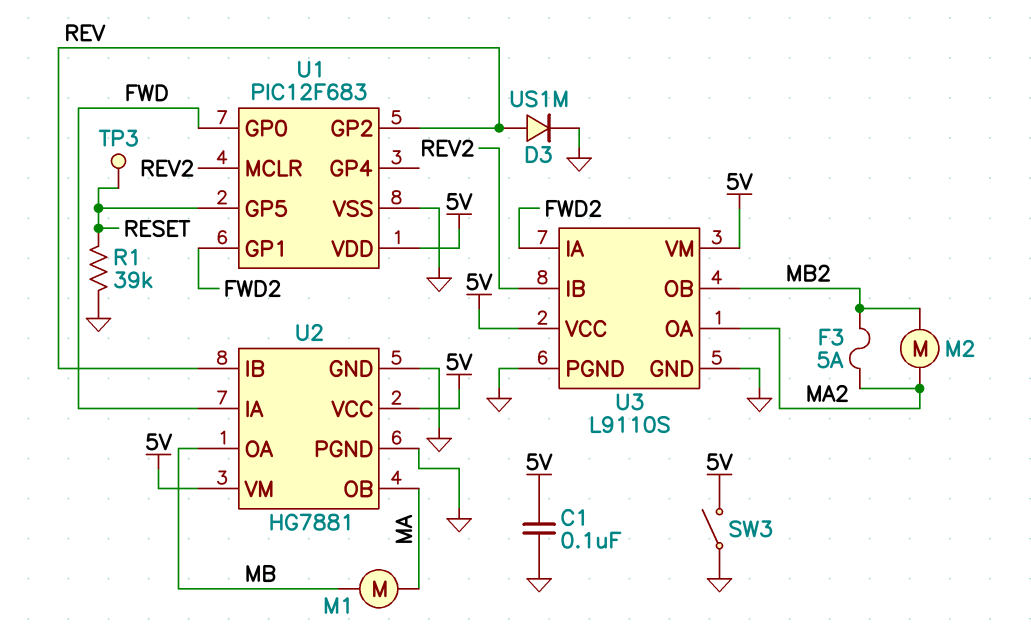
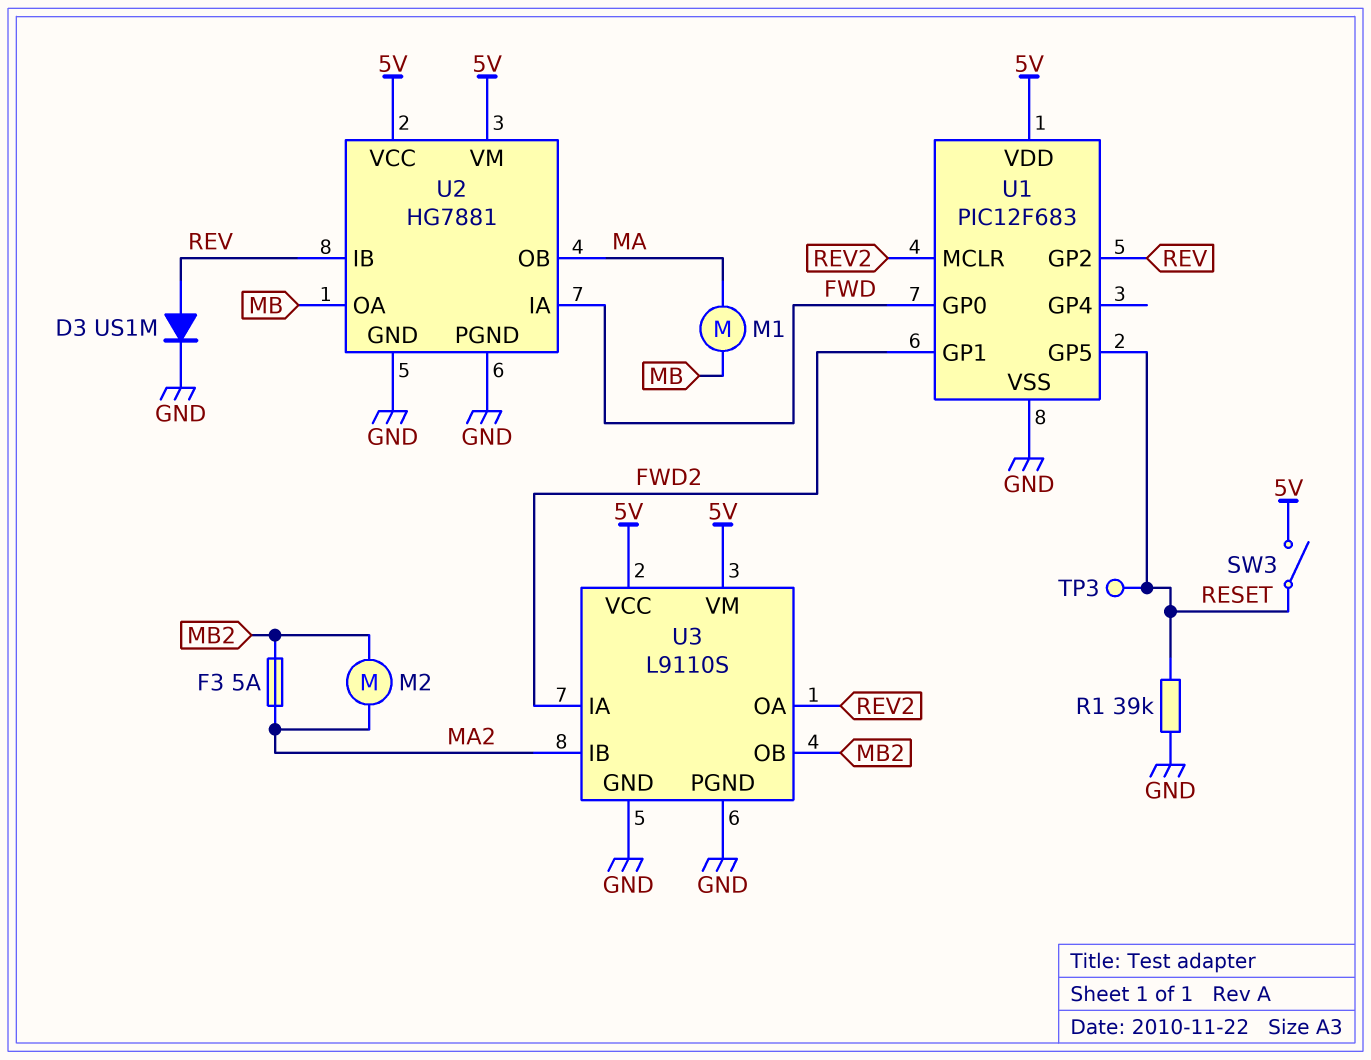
C1: 100nF (5V, GND) -> none
SW3: switch (5V, GND) -> switch (5V, RESET)
U3 pin IB: REV2 -> MA2
U3 pin OA: MA2 -> REV2

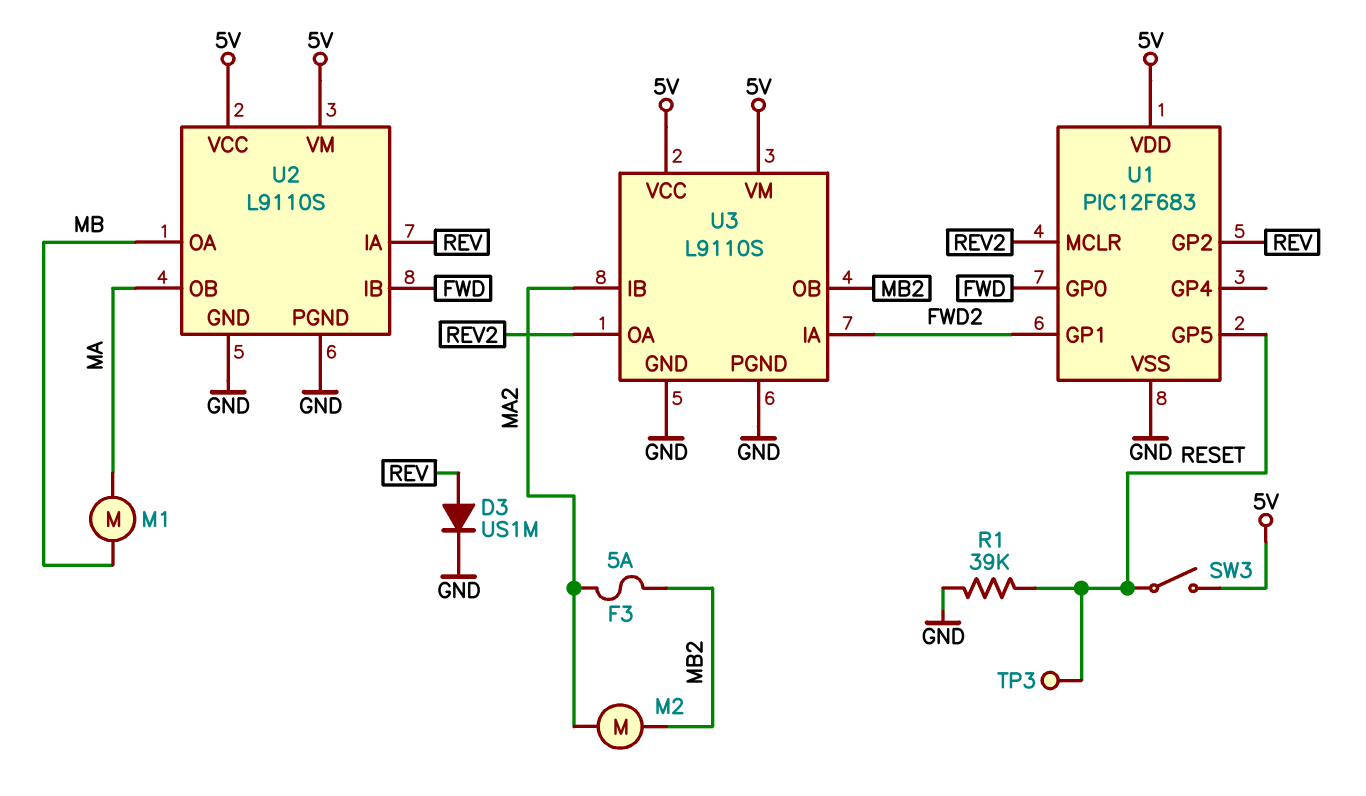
U2: HG7881 -> L9110S
U2 pin IA: FWD -> REV
U2 pin IB: REV -> FWD

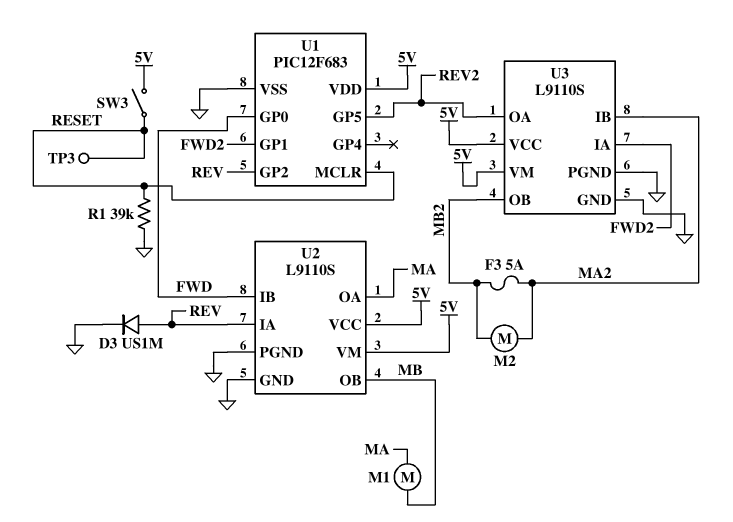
U1 pin GP5: RESET -> REV2
U1 pin MCLR: REV2 -> RESET
U2 pin OA: MB -> MA
U2 pin OB: MA -> MB

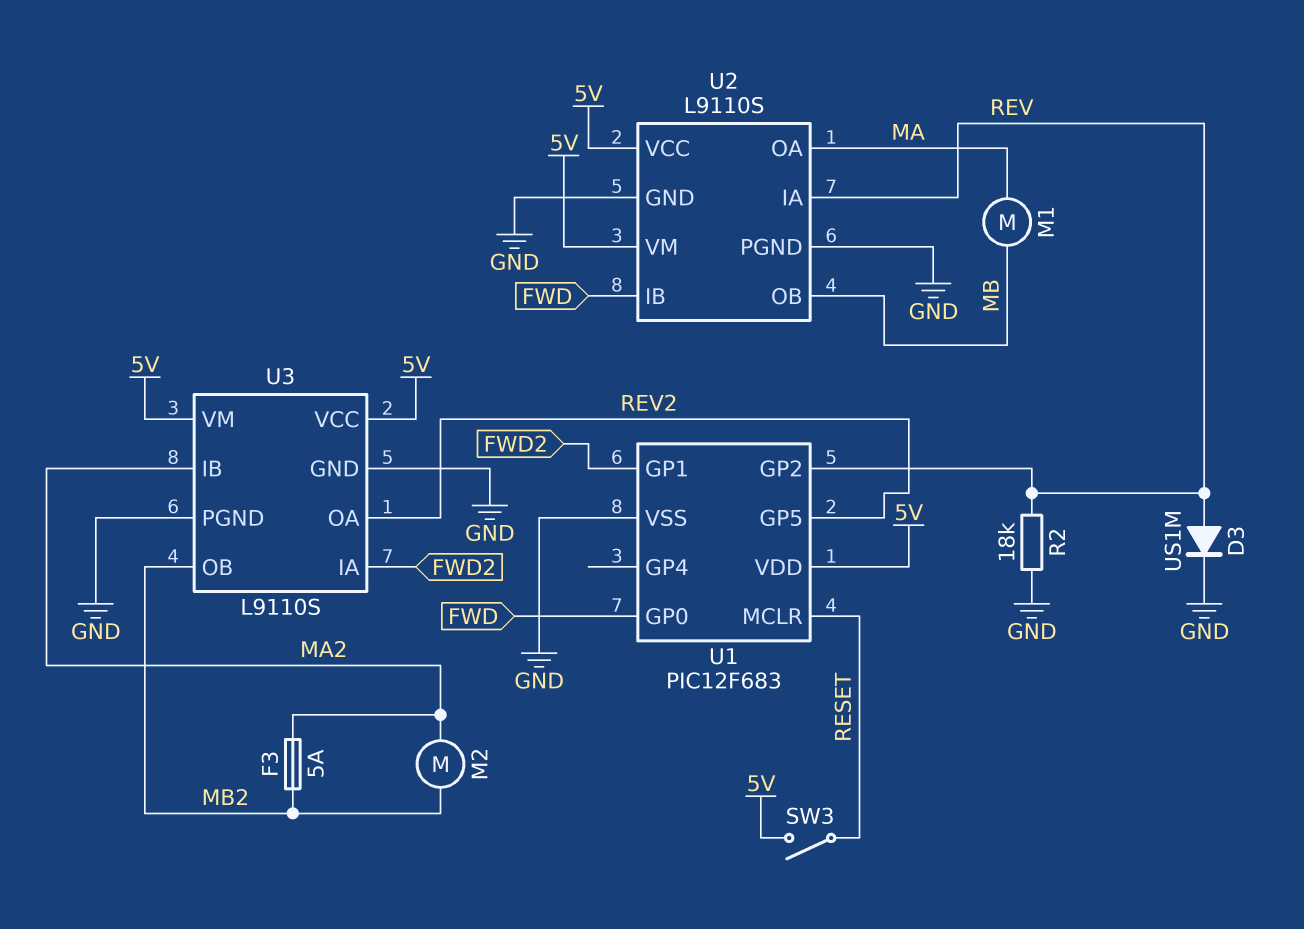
R1: 39k (GND, RESET) -> none
R2: none -> 18k (GND, REV)
TP3: test point (RESET) -> none

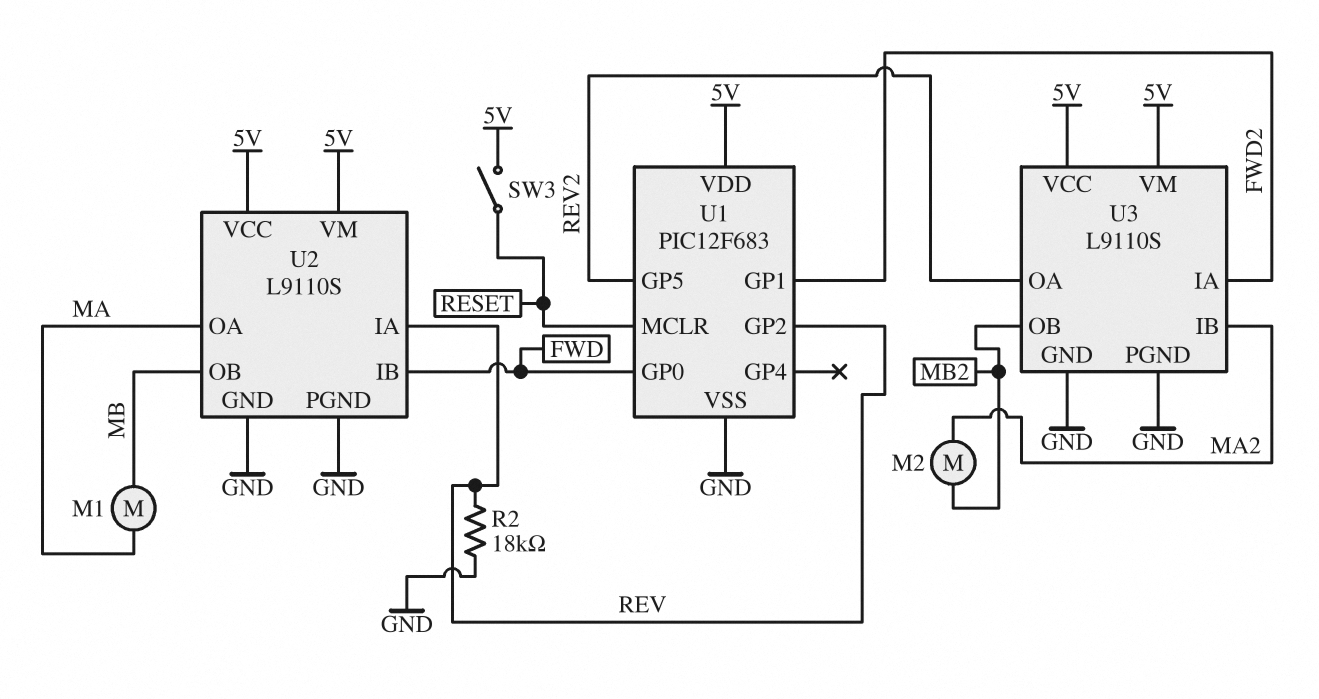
D3: diode US1M (A REV, K GND) -> none
F3: 5A (MA2, MB2) -> none

